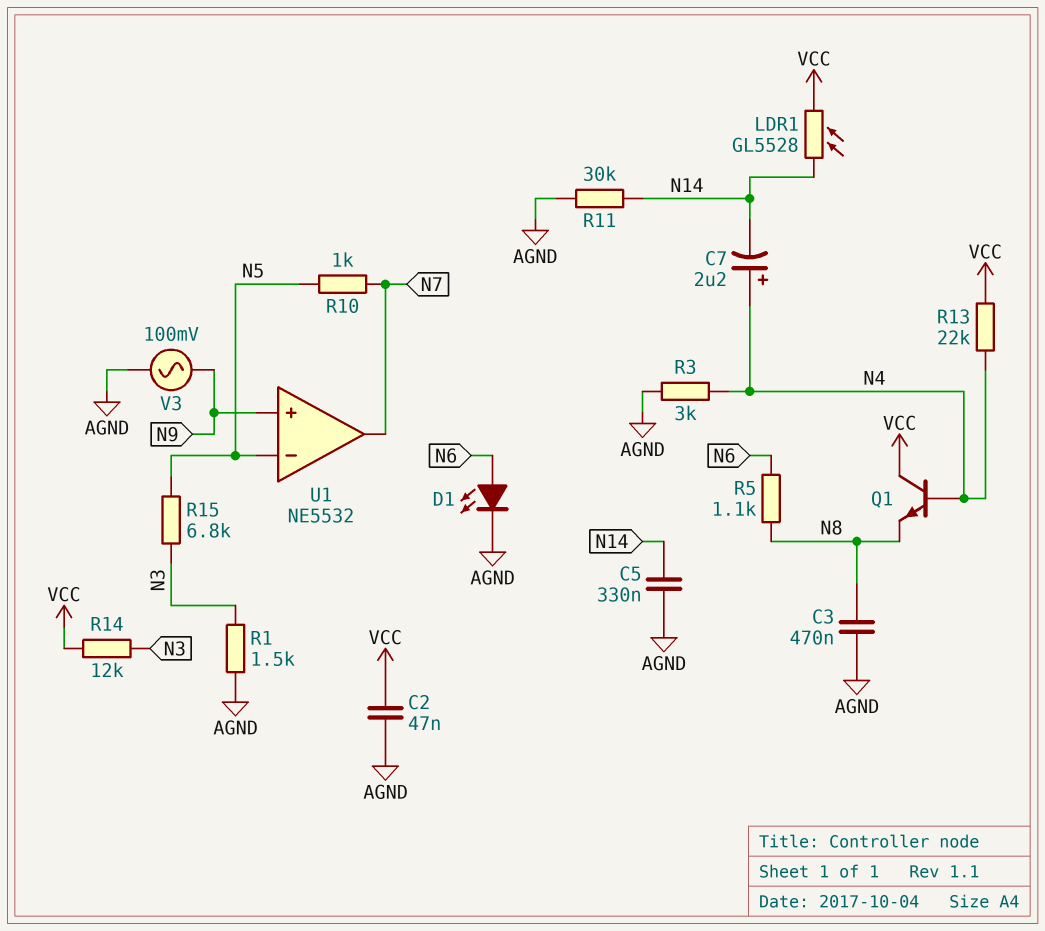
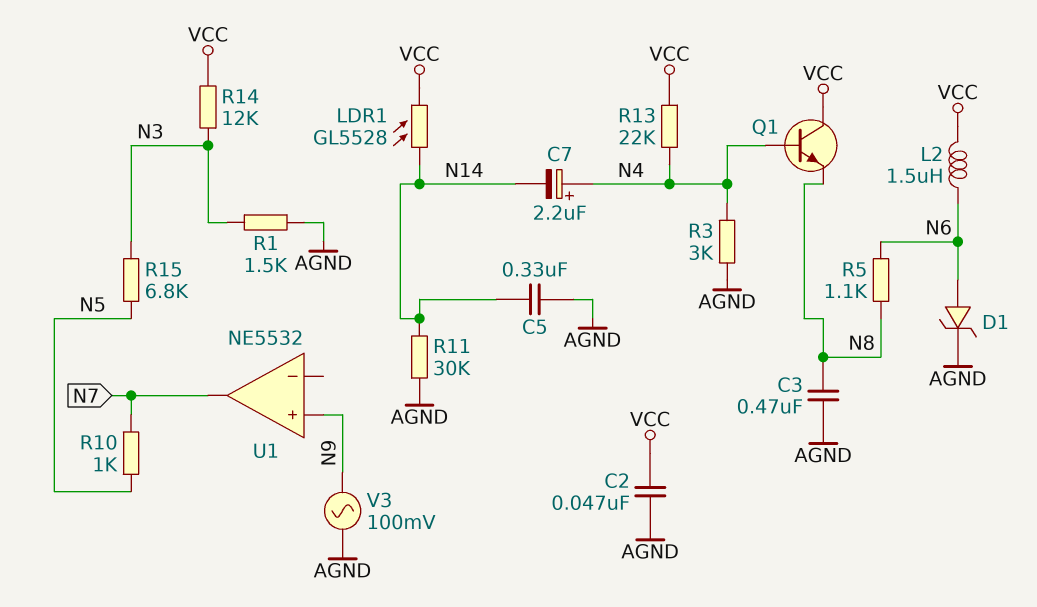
D1: LED (A N6, K AGND) -> zener (A N6, K AGND)
L2: none -> 1.5uH (N6, VCC)
U1 pin in-: N5 -> none

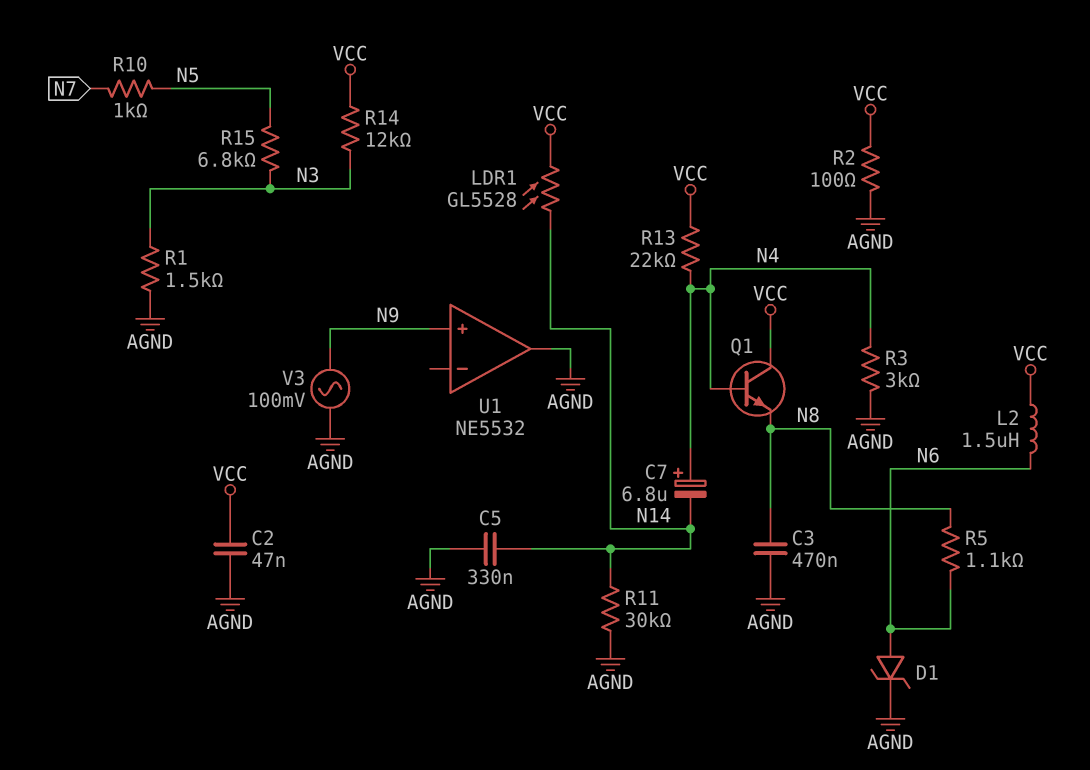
C7: 2.2uF (plus N4, minus N14) -> 6.8uF (plus N4, minus N14)
R2: none -> 100 (AGND, VCC)
U1 pin out: N7 -> AGND

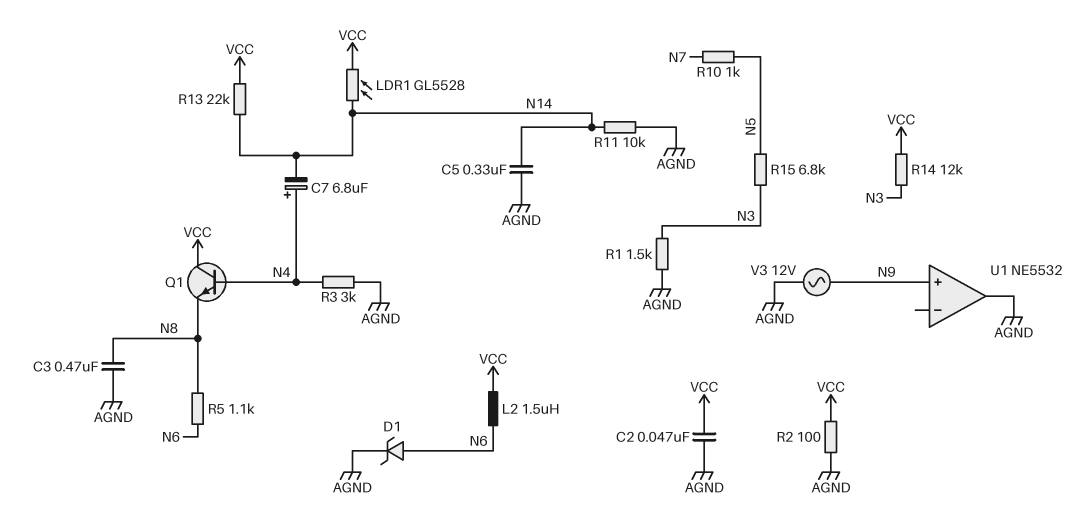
R11: 30k (AGND, N14) -> 10k (AGND, N14)
R13: 22k (N4, VCC) -> 22k (N14, VCC)
V3: AC 100mV (AGND, N9) -> AC 12V (AGND, N9)

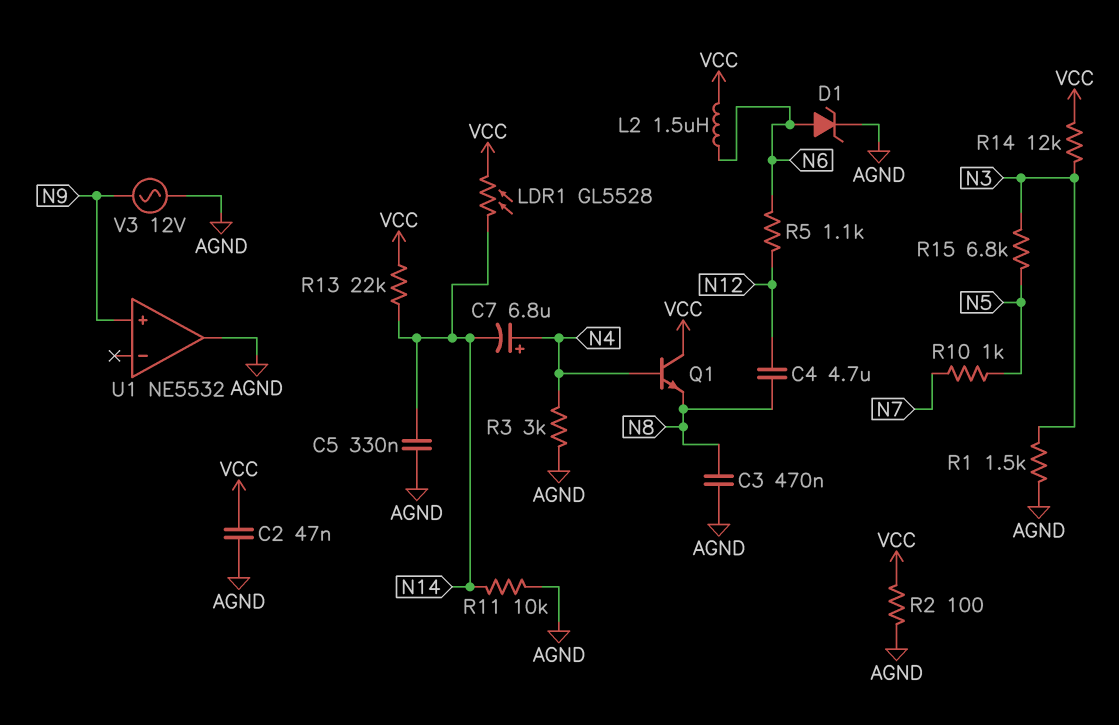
C4: none -> 4.7uF (N8, N12)
R5: 1.1k (N6, N8) -> 1.1k (N6, N12)

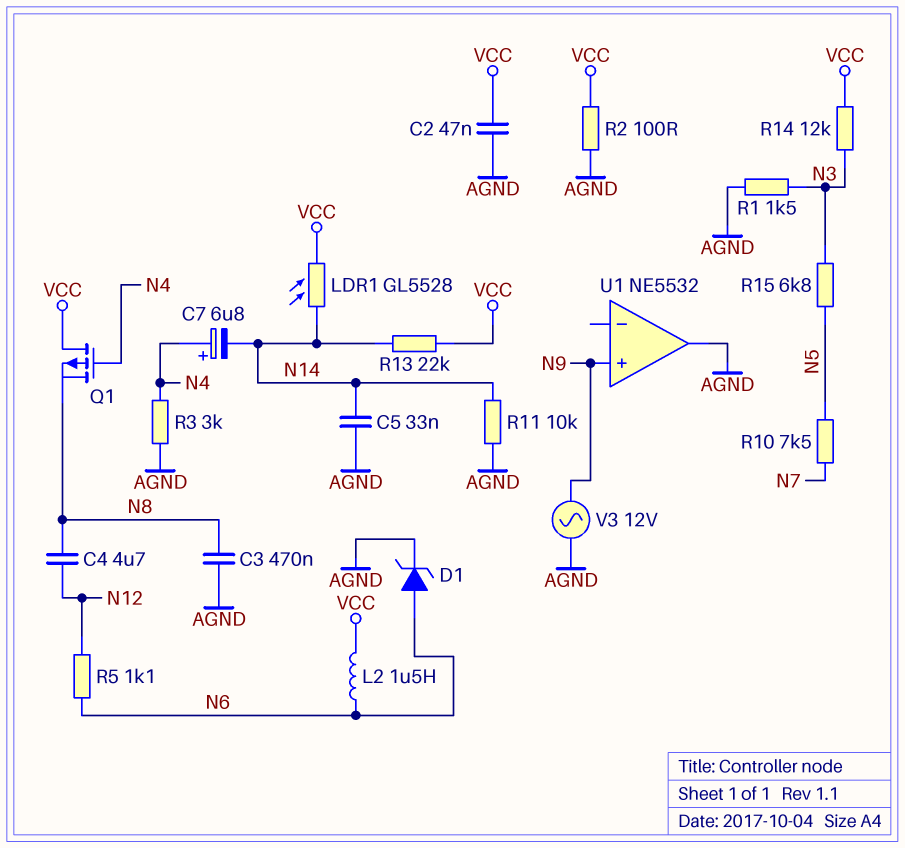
C5: 330nF (AGND, N14) -> 33nF (AGND, N14)
Q1: NPN (B N4, C VCC, E N8) -> PMOS (G N4, D VCC, S N8)
R10: 1k (N5, N7) -> 7.5k (N5, N7)

